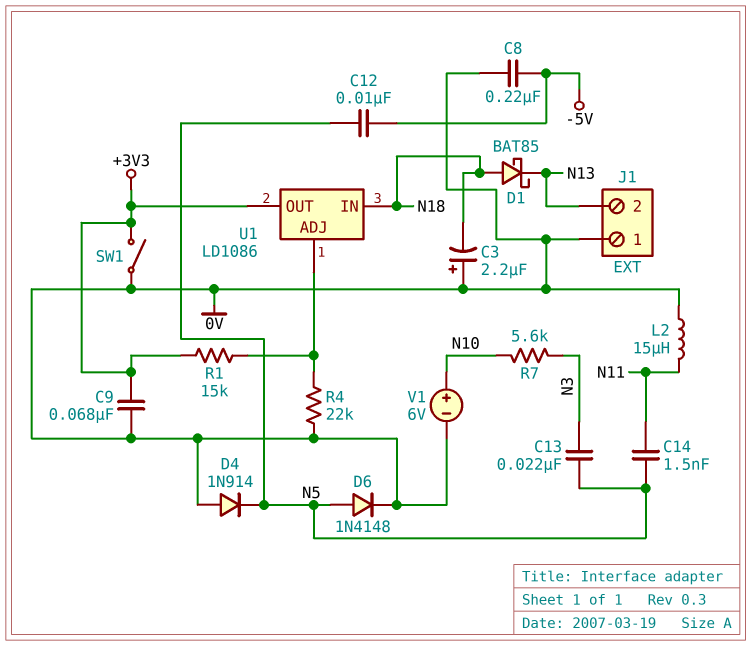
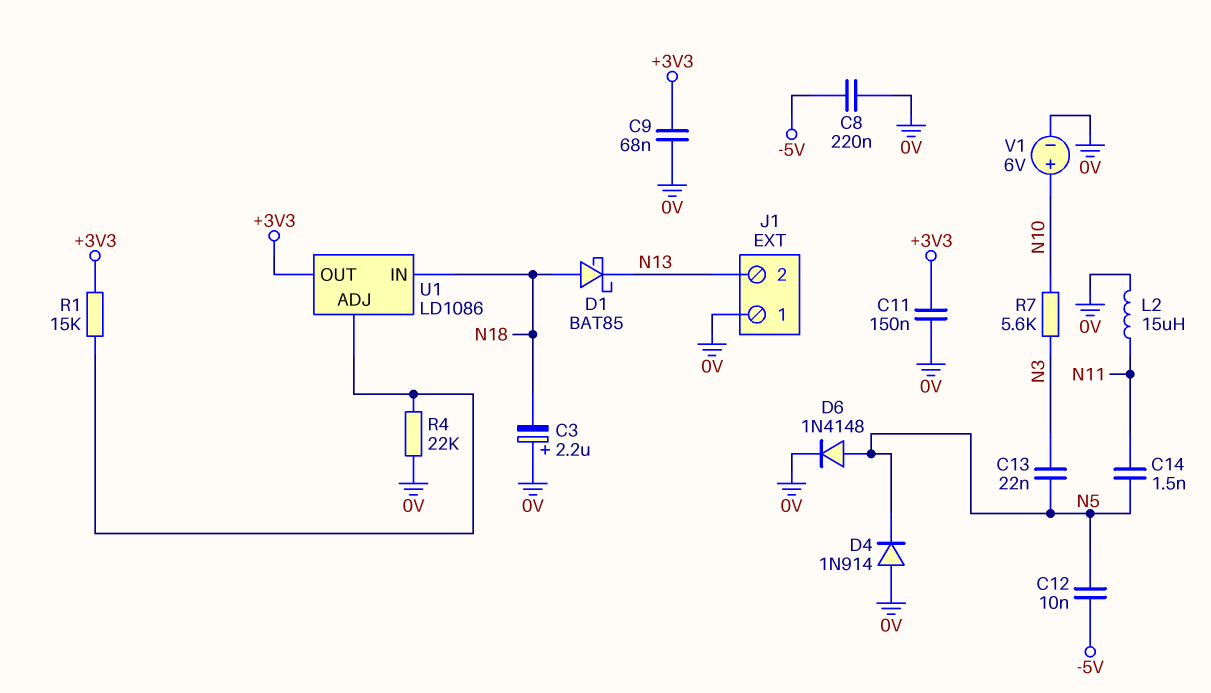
C11: none -> 150nF (+3V3, 0V)
SW1: switch (+3V3, 0V) -> none

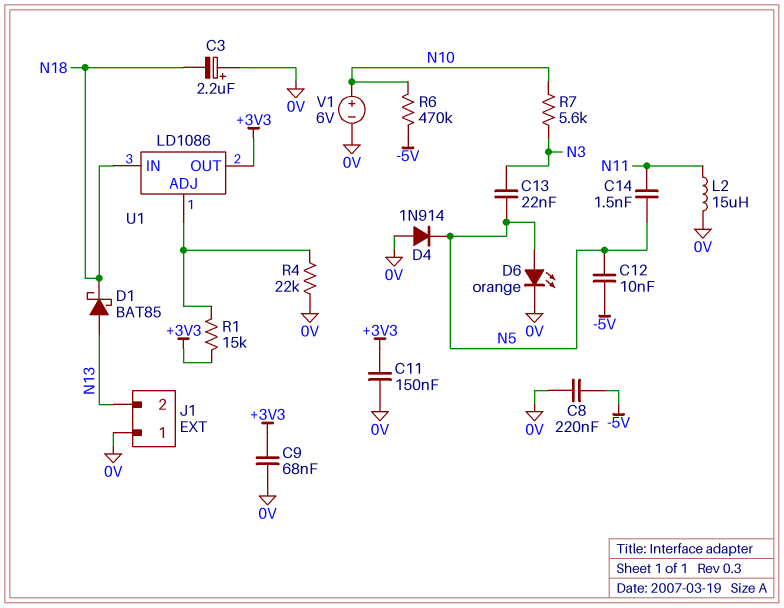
D1: schottky BAT85 (A N18, K N13) -> schottky BAT85 (A N13, K N18)
D6: diode 1N4148 (A N5, K 0V) -> LED orange (A N5, K 0V)
R6: none -> 470k (-5V, N10)

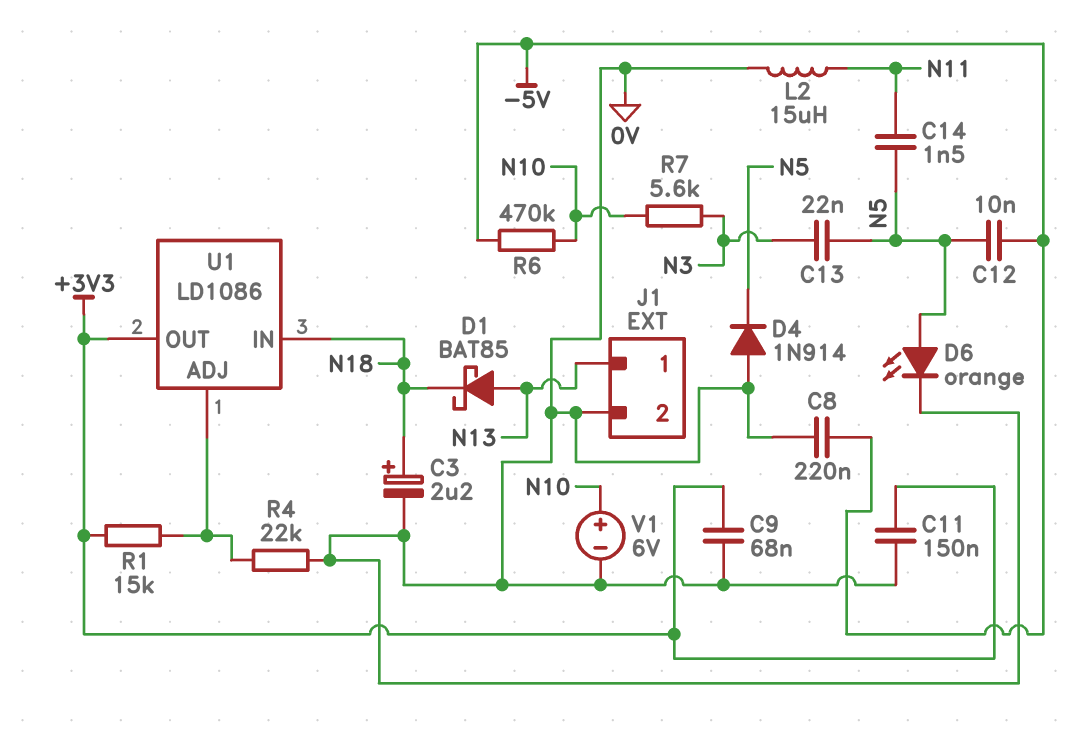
C3: 2.2uF (plus 0V, minus N18) -> 2.2uF (plus N18, minus 0V)
J1 pin 1: 0V -> N13
J1 pin 2: N13 -> 0V

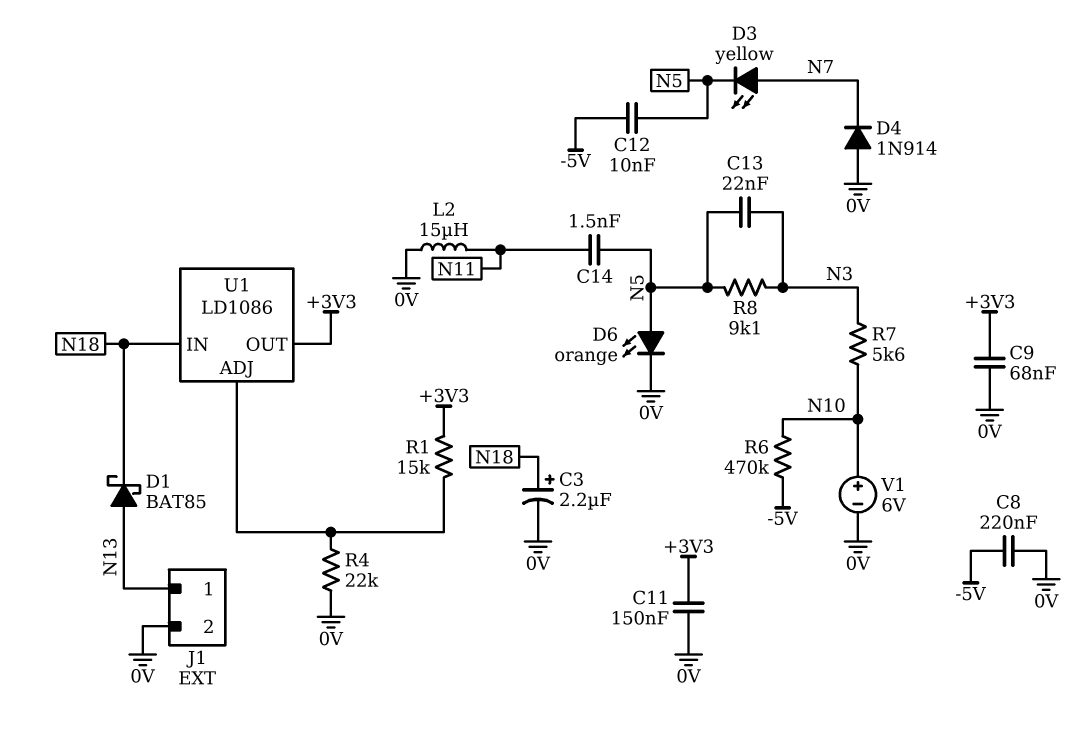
D3: none -> LED yellow (A N7, K N5)
D4: diode 1N914 (A 0V, K N5) -> diode 1N914 (A 0V, K N7)
R8: none -> 9.1k (N3, N5)

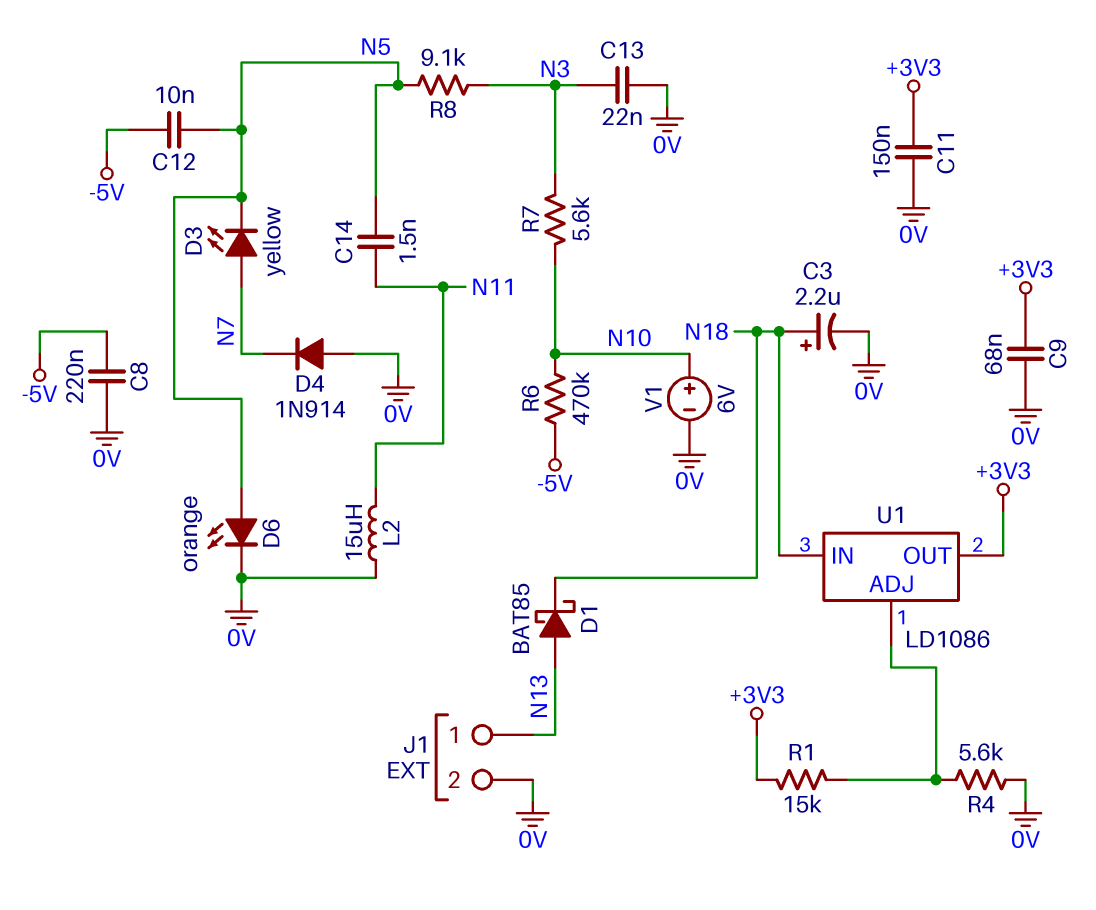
C13: 22nF (N3, N5) -> 22nF (0V, N3)
R4: 22k (0V, U1/ADJ) -> 5.6k (0V, U1/ADJ)

